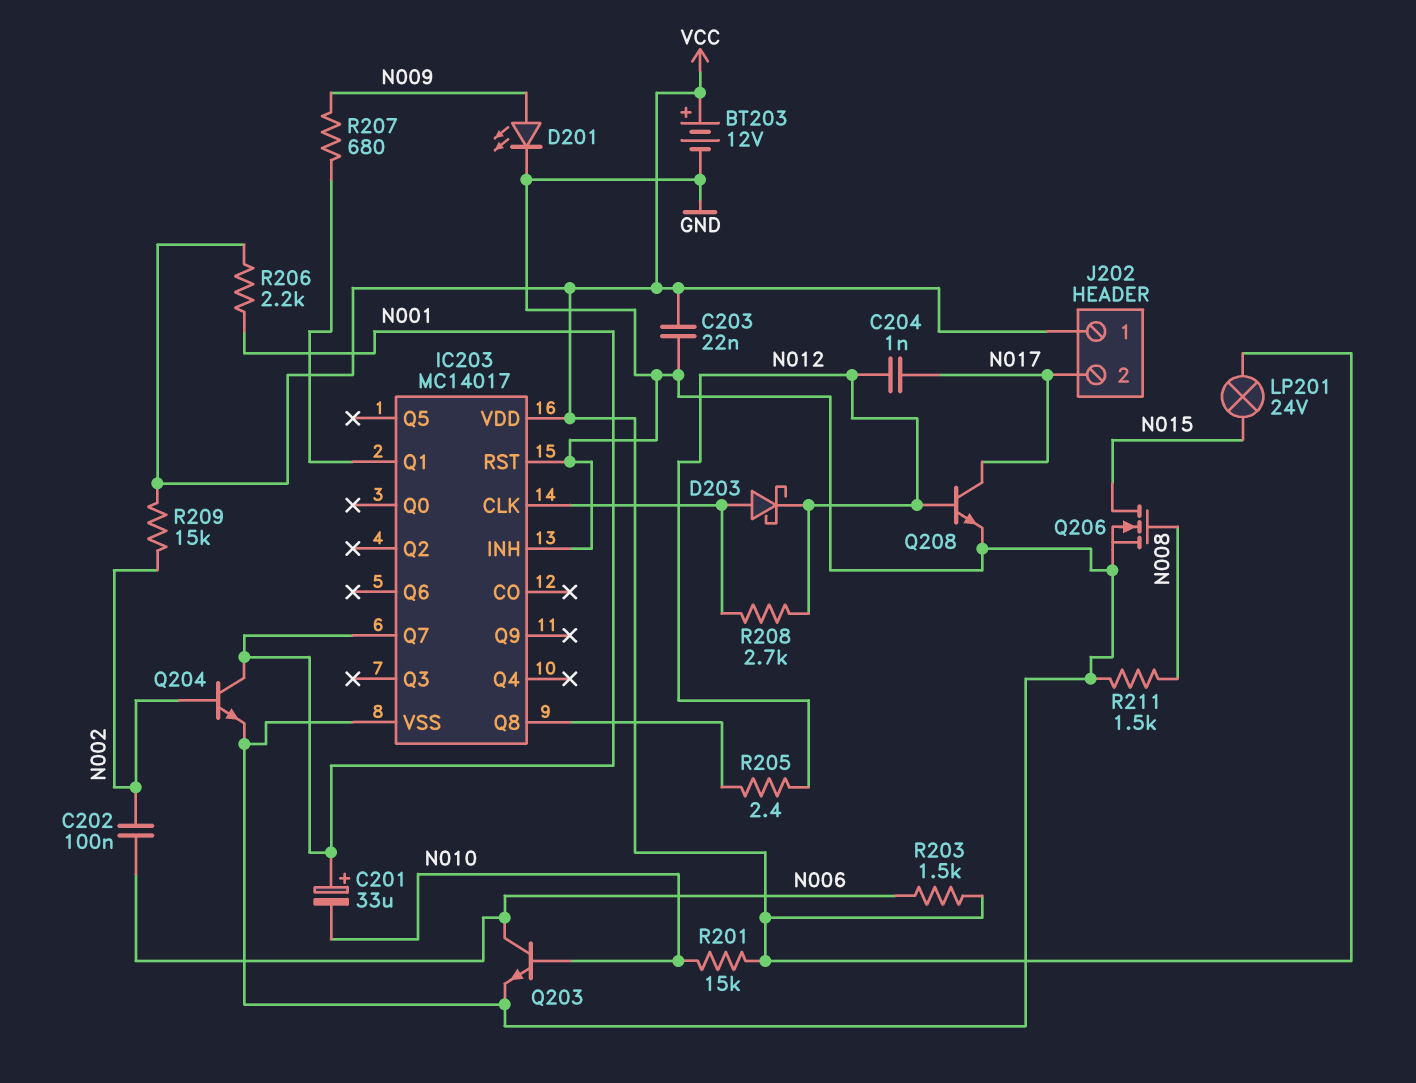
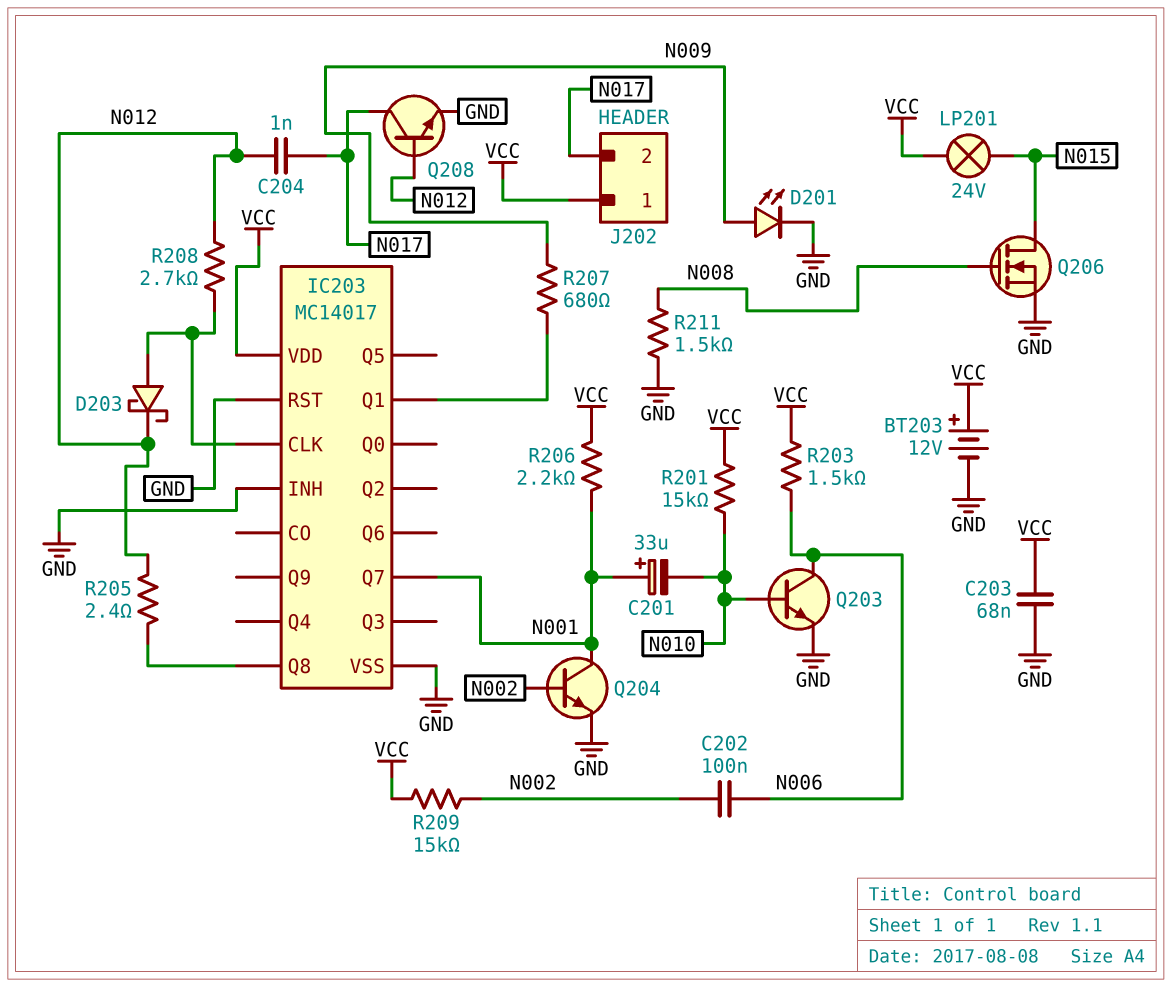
C203: 22nF (GND, VCC) -> 68nF (GND, VCC)

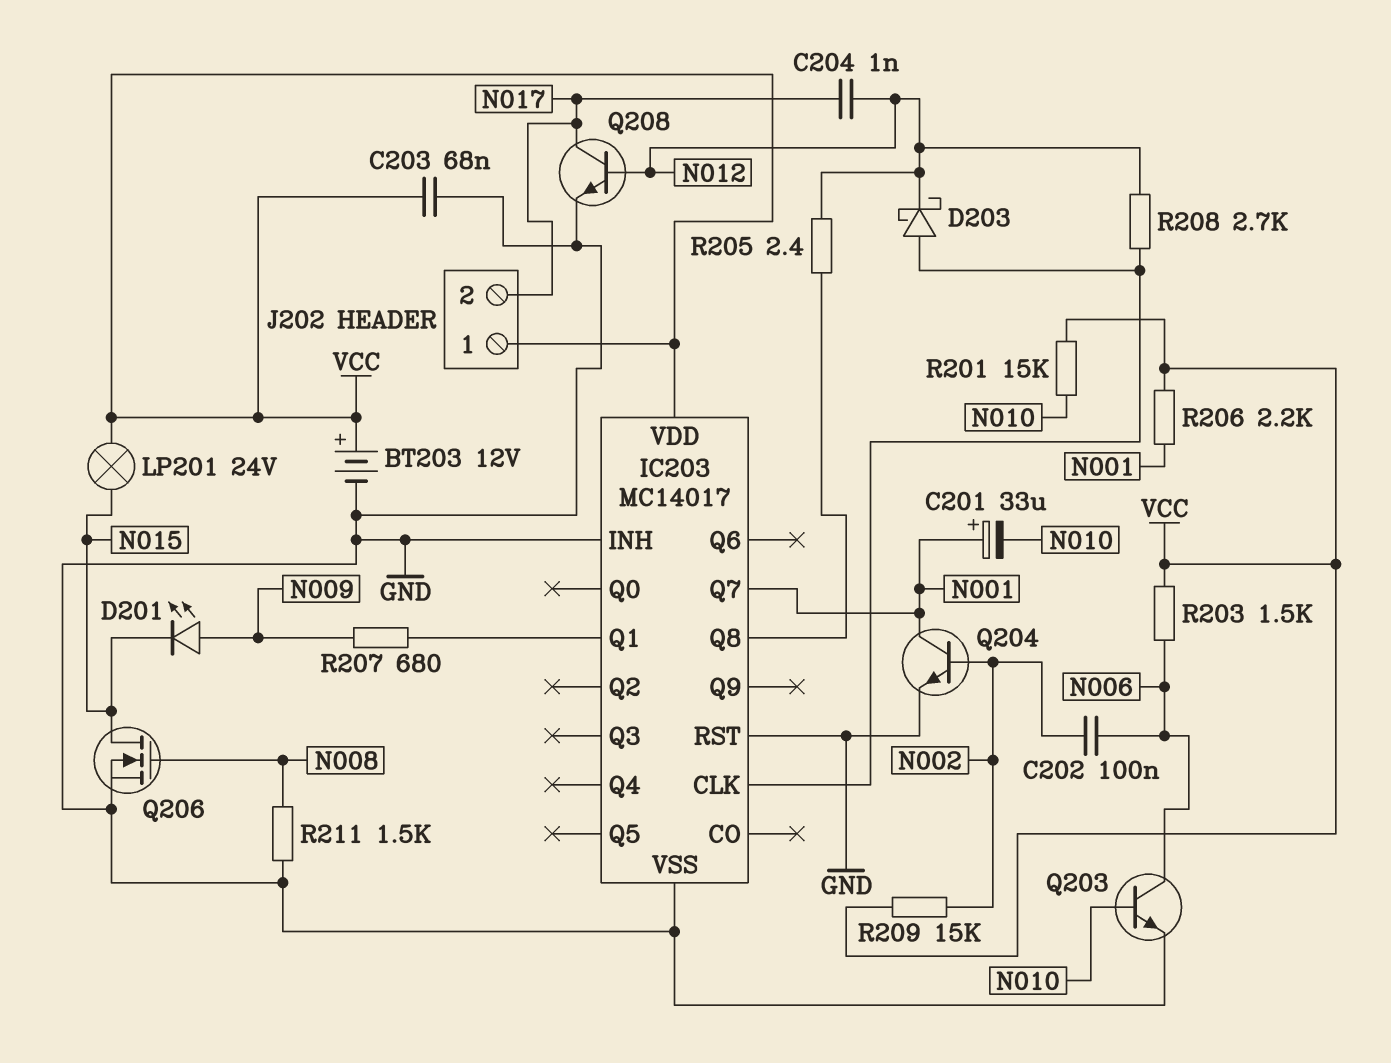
D201: LED (A N009, K GND) -> LED (A N009, K N015)

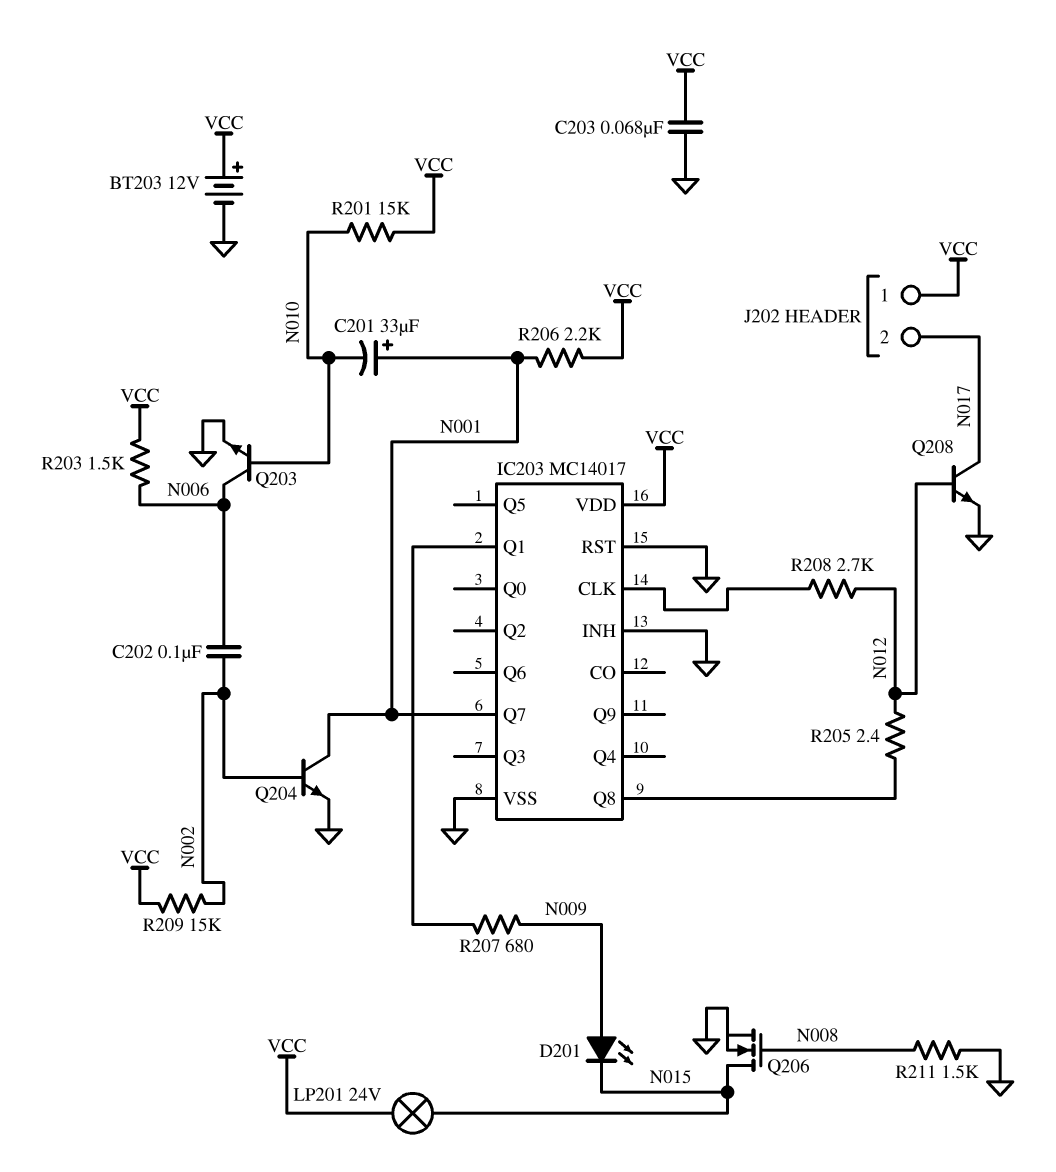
C204: 1nF (N012, N017) -> none
D203: schottky (A IC203/CLK, K N012) -> none

